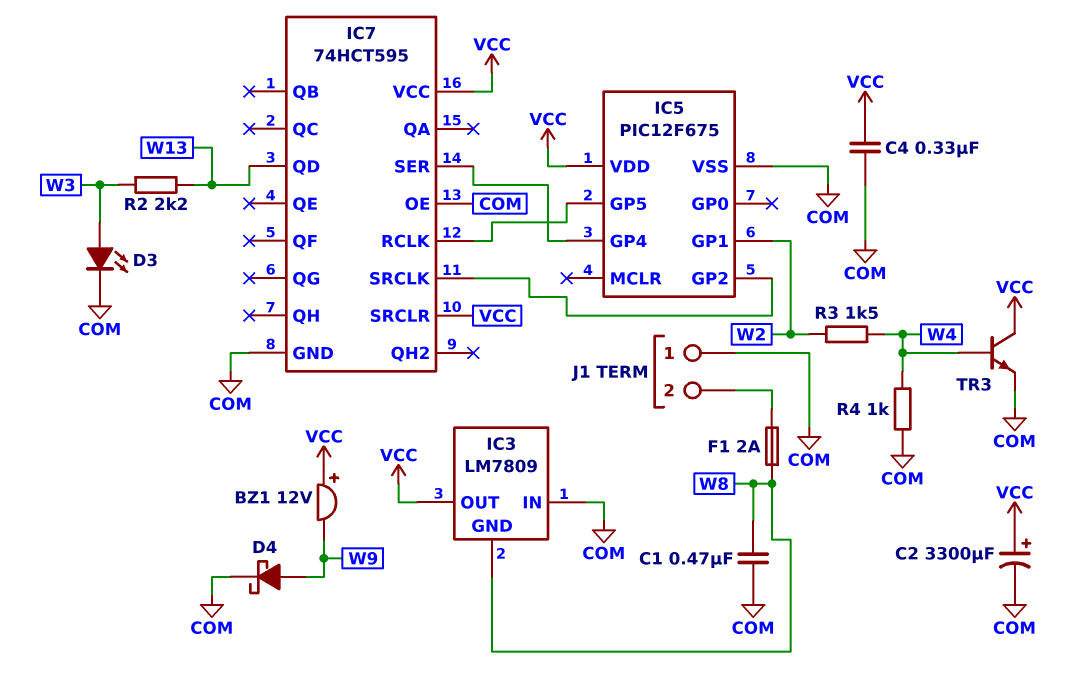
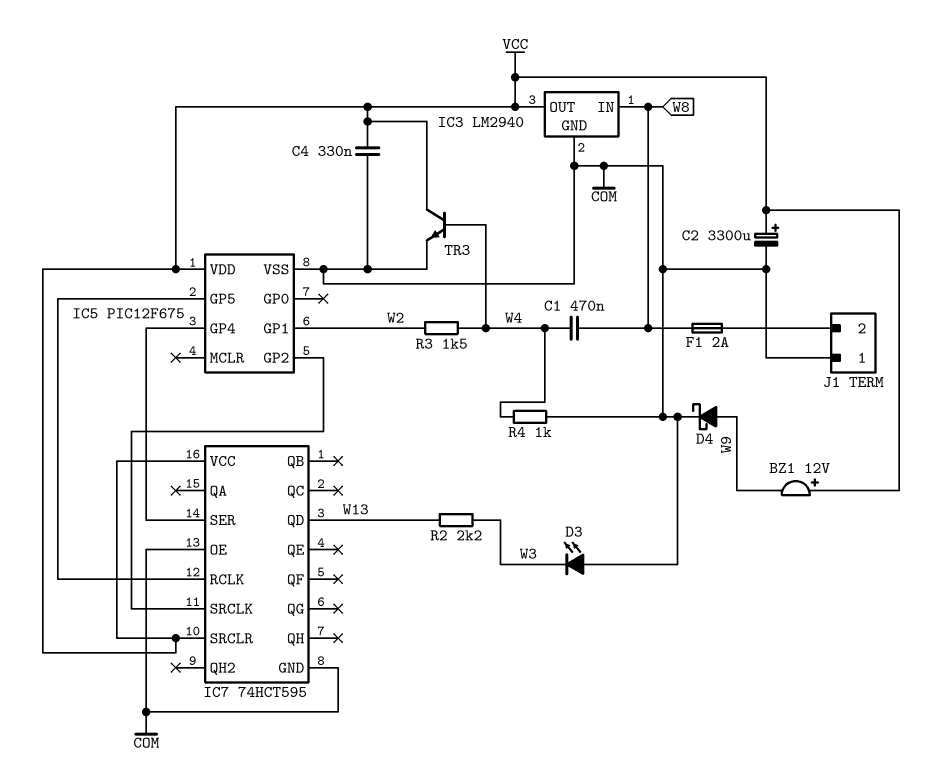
C1: 470nF (COM, W8) -> 470nF (W4, W8)
D3: LED (A W3, K COM) -> LED (A COM, K W3)
IC3: LM7809 -> LM2940
IC3 pin GND: W8 -> COM
IC3 pin IN: COM -> W8

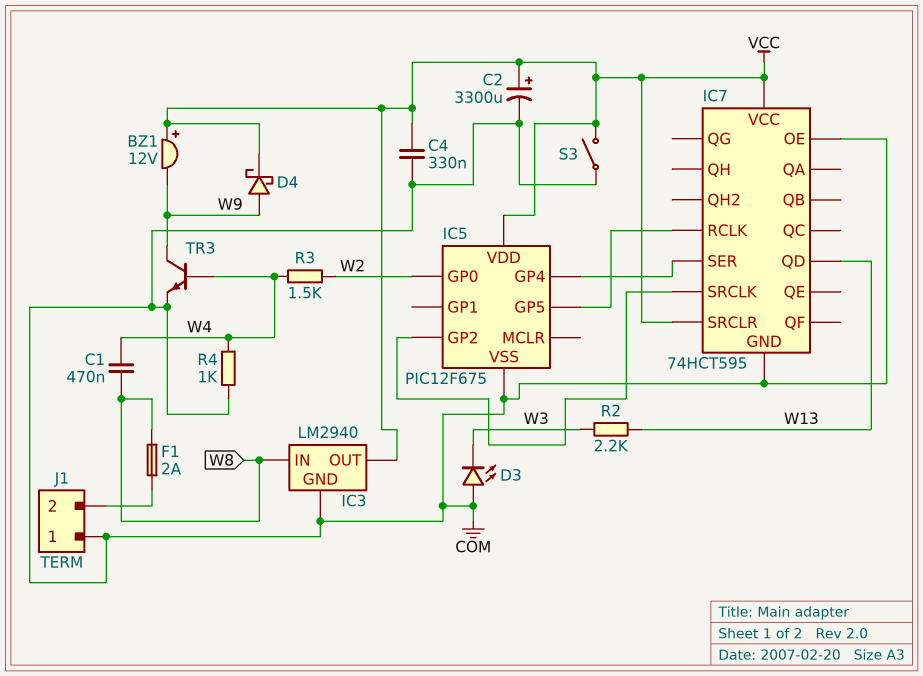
D4: schottky (A W9, K COM) -> schottky (A W9, K VCC)
IC5 pin GP0: none -> W2
IC5 pin GP1: W2 -> none
S3: none -> switch (COM, VCC)
TR3: NPN (B W4, C VCC, E COM) -> NPN (B W4, C W9, E COM)

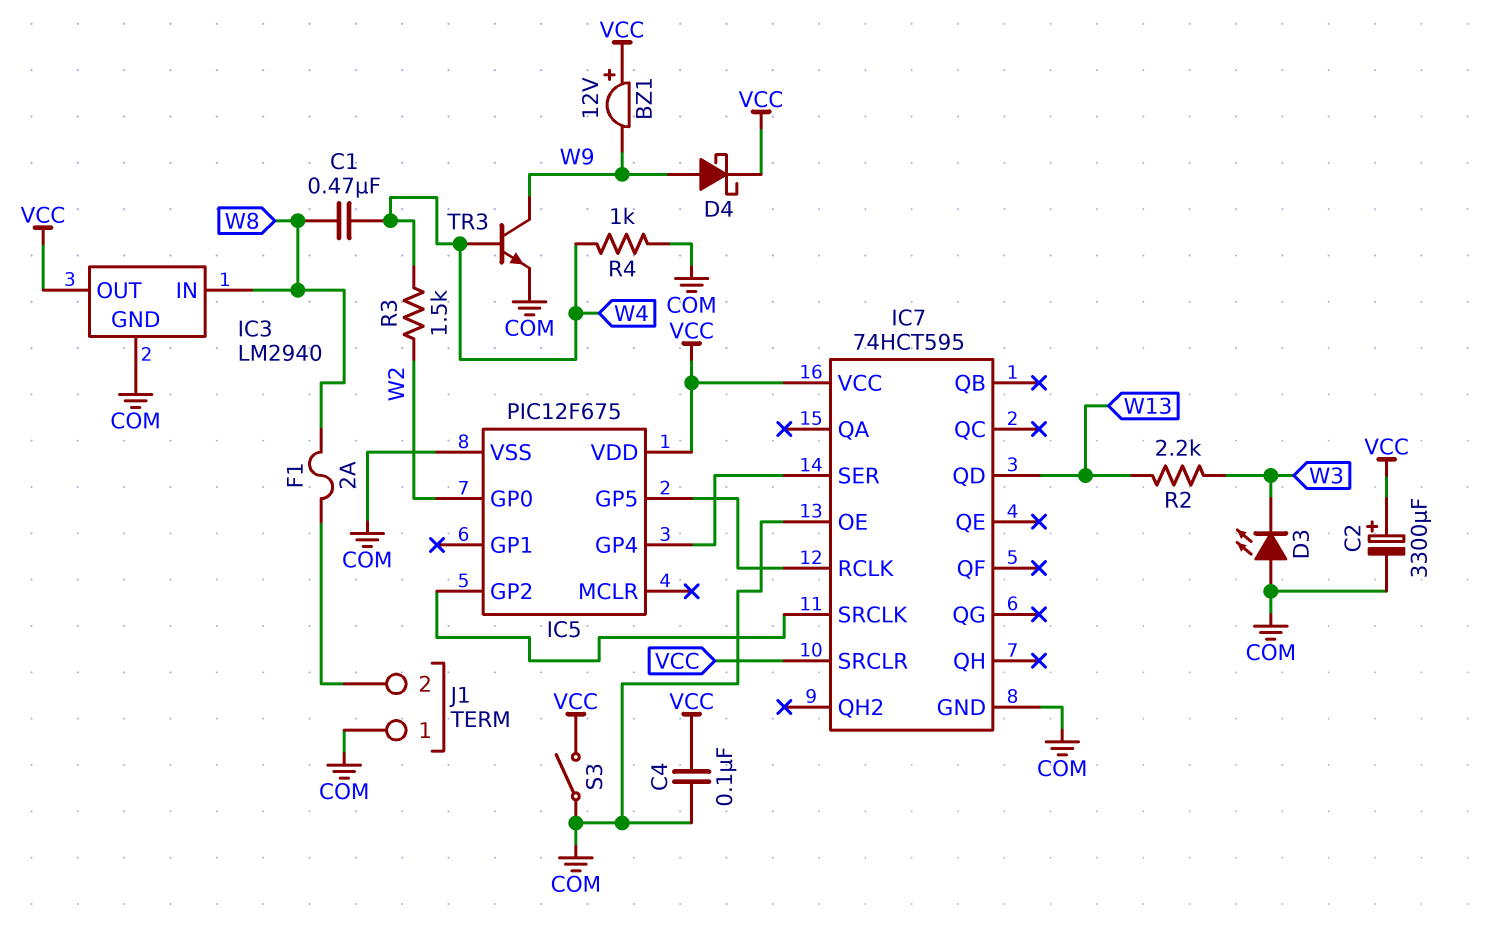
C4: 330nF (COM, VCC) -> 100nF (COM, VCC)

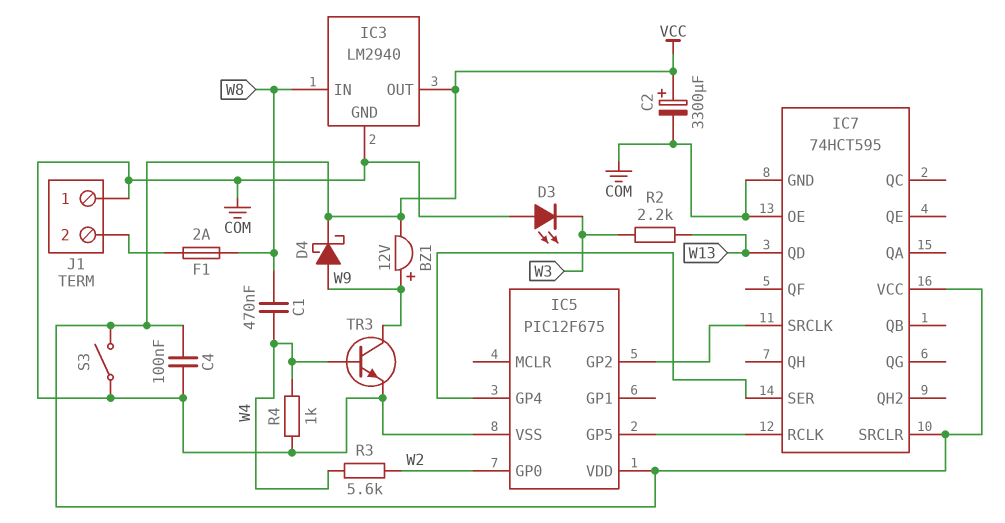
BZ1: buzzer 12V (plus VCC, minus W9) -> buzzer 12V (plus W9, minus VCC)
R3: 1.5k (W2, W4) -> 5.6k (W2, W4)

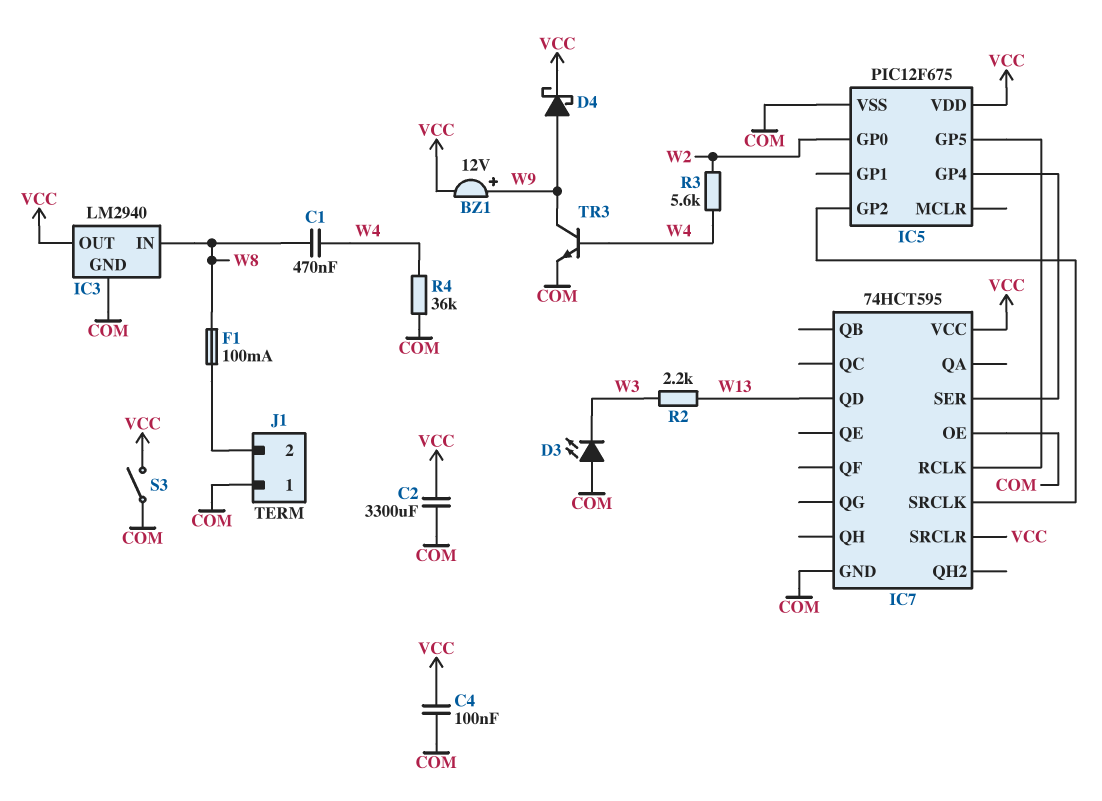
C2: 3300uF (plus VCC, minus COM) -> 3300uF (COM, VCC)
F1: 2A (J1/2, W8) -> 100mA (J1/2, W8)
R4: 1k (COM, W4) -> 36k (COM, W4)

